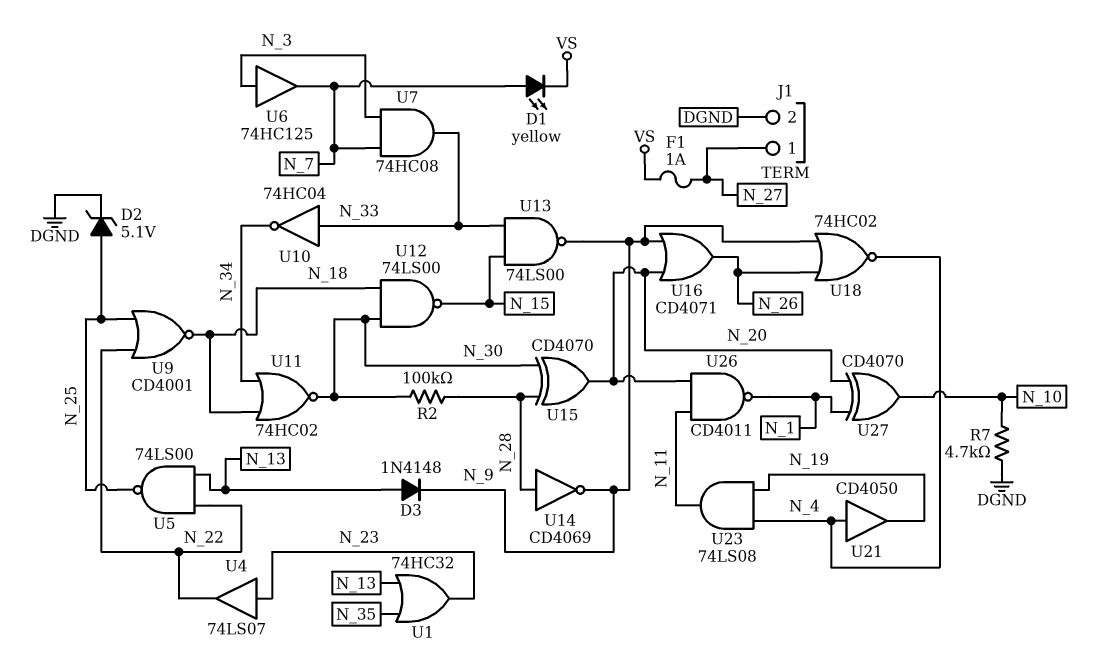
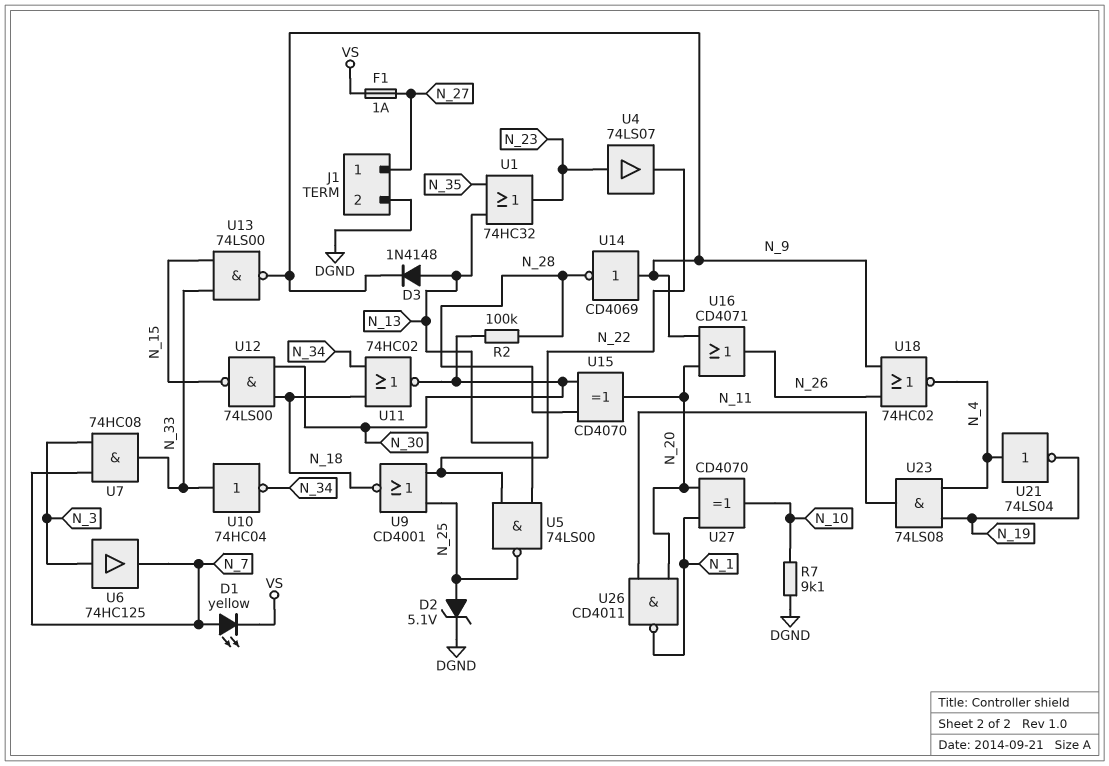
R7: 4.7k (DGND, N_10) -> 9.1k (DGND, N_10)
U14: NOT CD4069 (in N_28, out N_9) -> NOT CD4069 (in N_9, out N_28)
U21: buffer CD4050 (in N_4, out N_19) -> NOT 74LS04 (in N_4, out N_19)

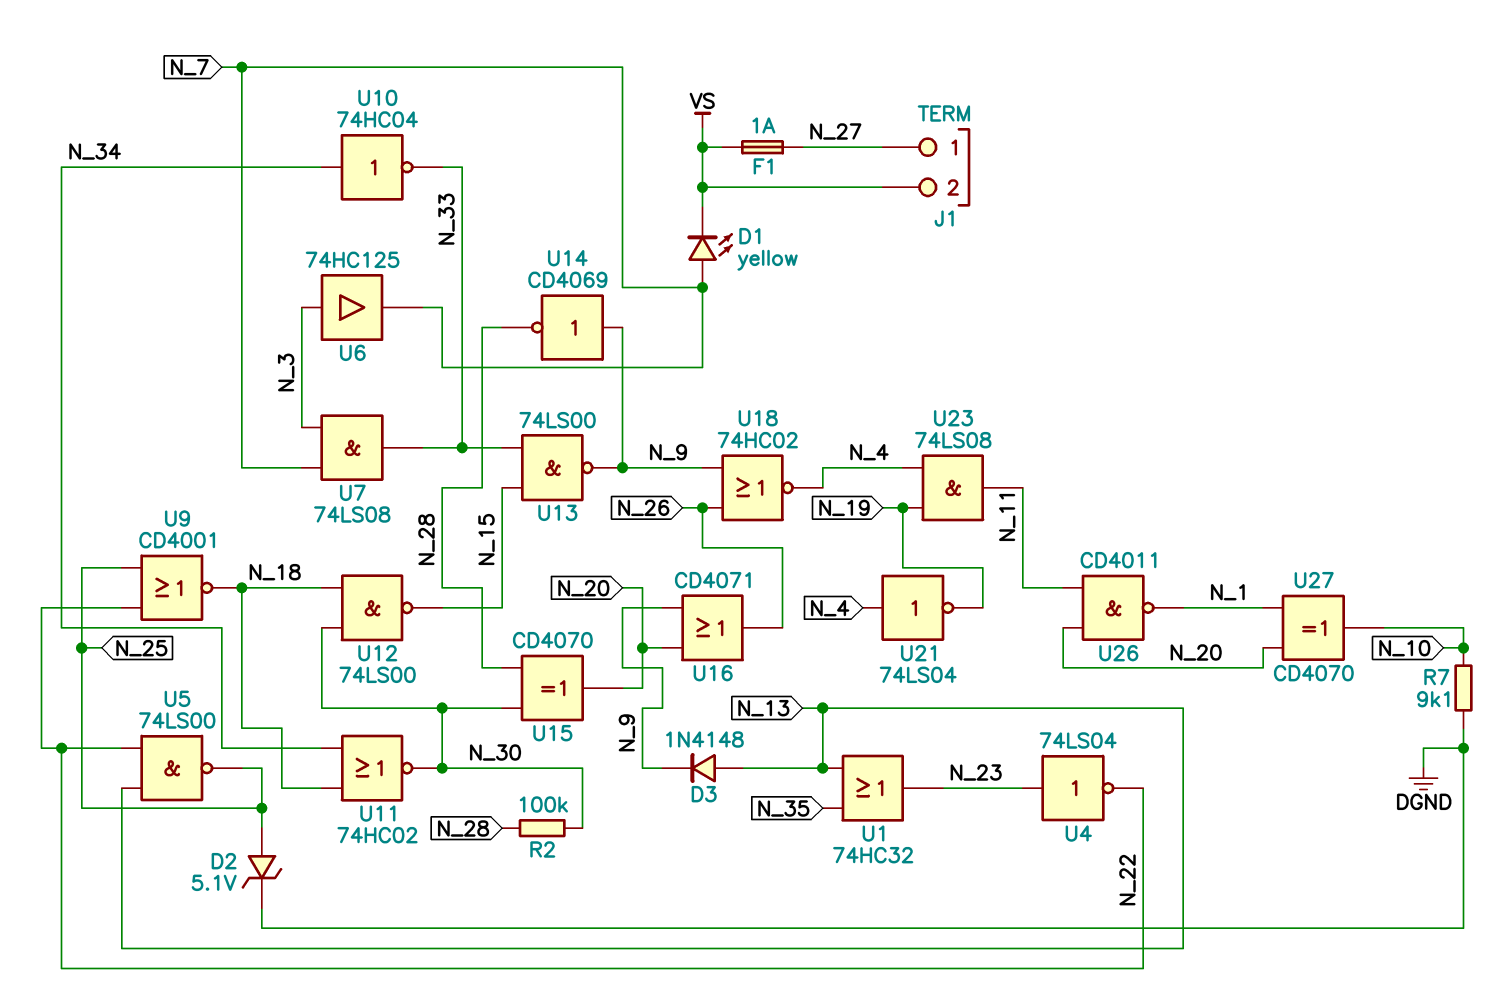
J1 pin 2: DGND -> VS
U4: buffer 74LS07 (in N_23, out N_22) -> NOT 74LS04 (in N_23, out N_22)
U7: AND 74HC08 (in N_3, in N_7, out N_33) -> AND 74LS08 (in N_3, in N_7, out N_33)
U10: NOT 74HC04 (in N_33, out N_34) -> NOT 74HC04 (in N_34, out N_33)

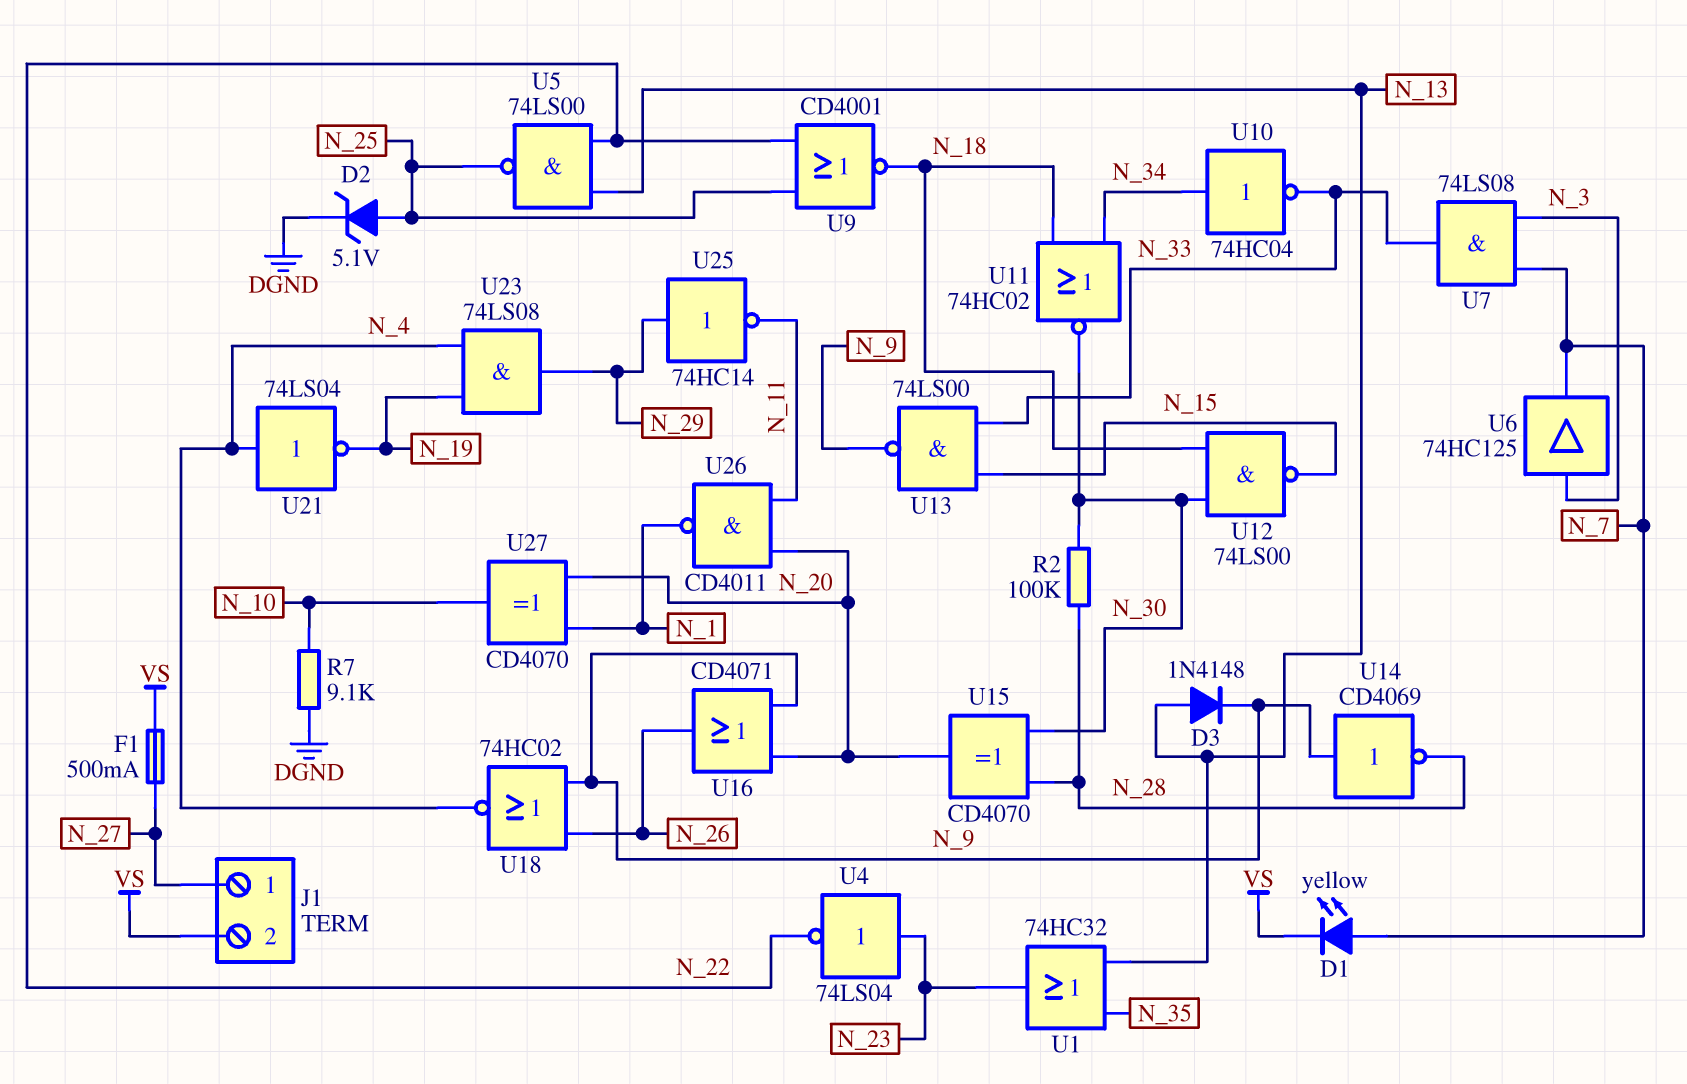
F1: 1A (N_27, VS) -> 500mA (N_27, VS)
U23: AND 74LS08 (in N_4, in N_19, out N_11) -> AND 74LS08 (in N_4, in N_19, out N_29)
U25: none -> NOT 74HC14 (in N_29, out N_11)

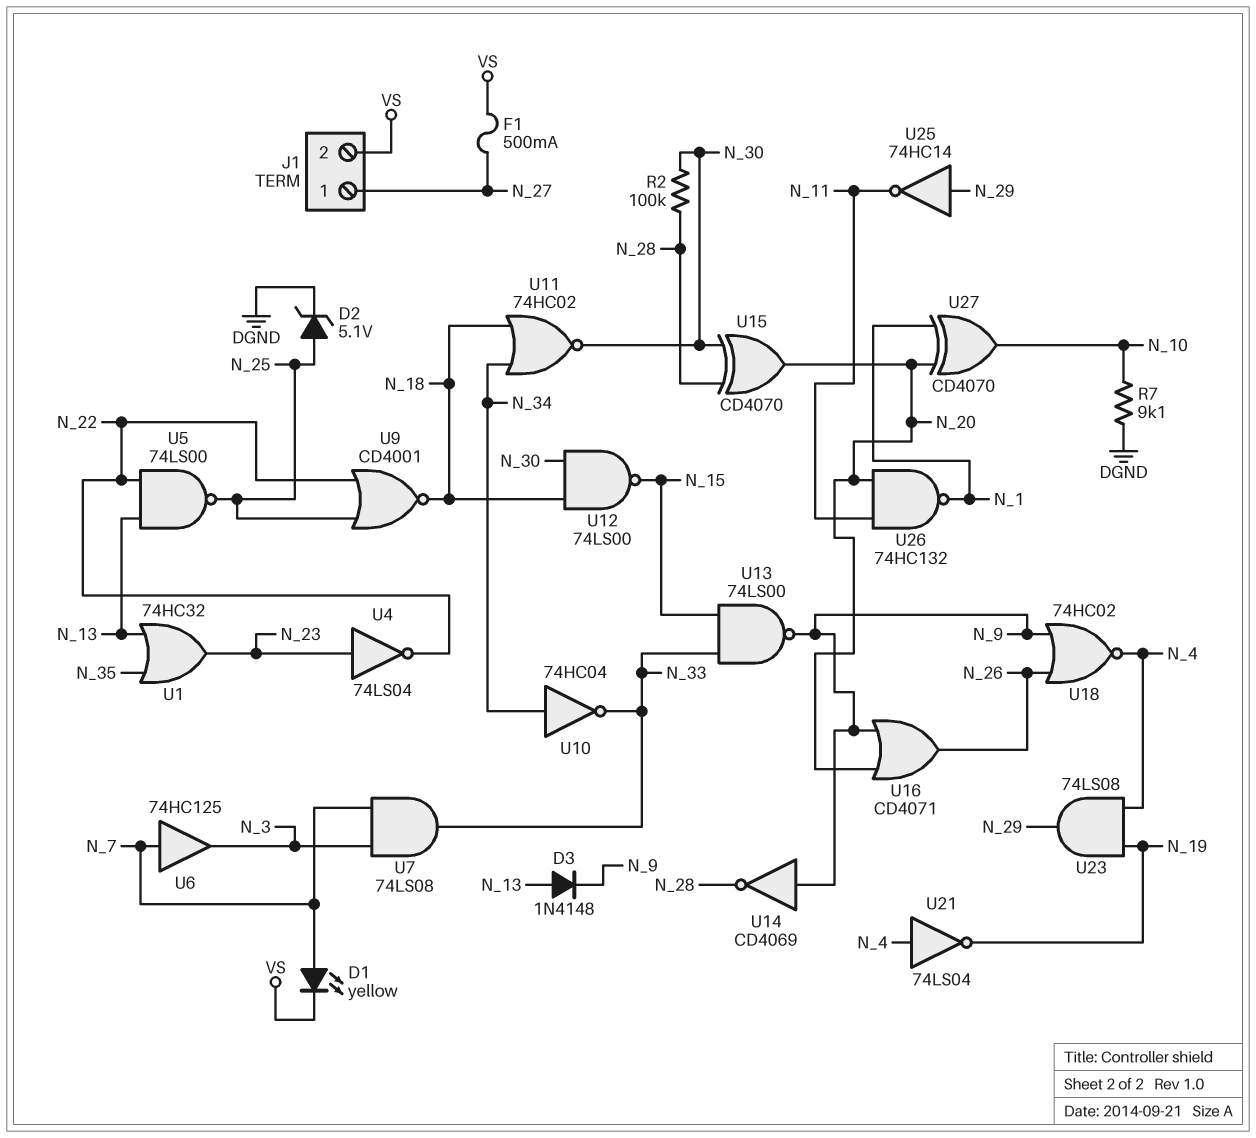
U6: buffer 74HC125 (in N_3, out N_7) -> buffer 74HC125 (in N_7, out N_3)
U26: NAND CD4011 (in N_11, in N_20, out N_1) -> NAND 74HC132 (in N_11, in N_20, out N_1)

